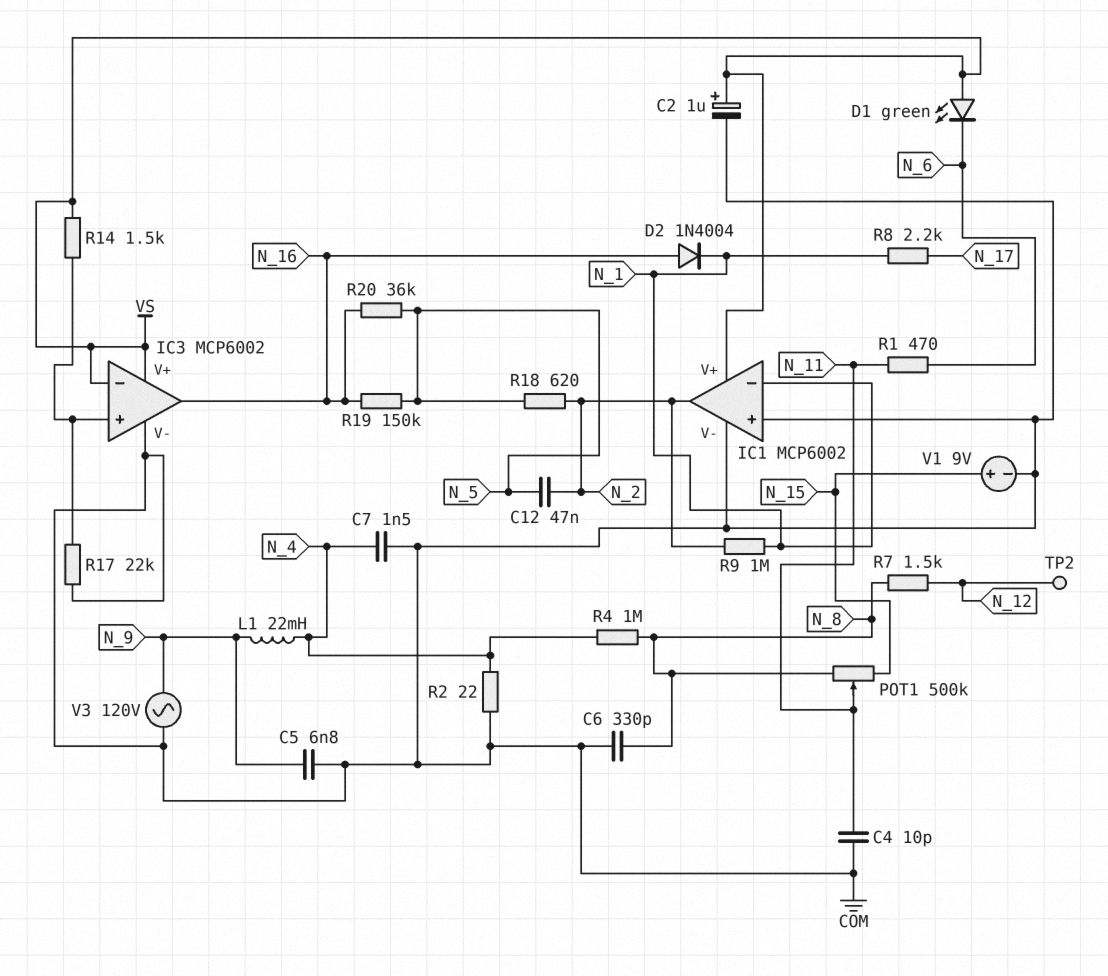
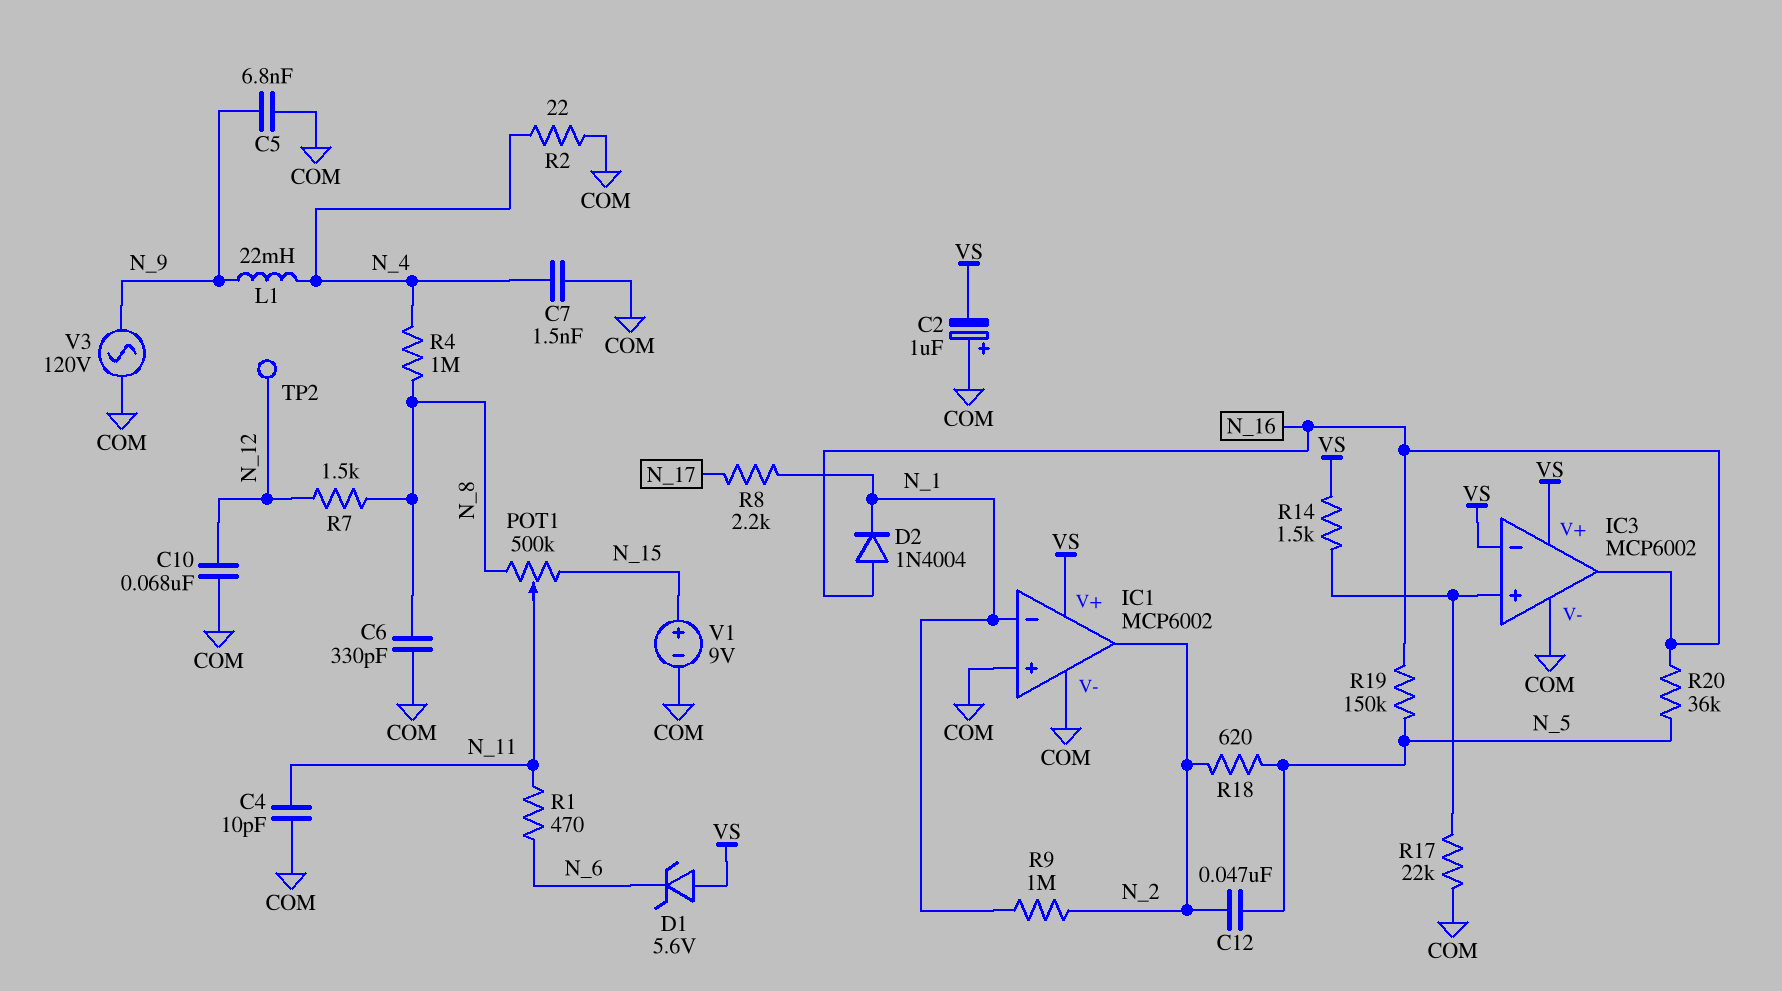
C2: 1uF (plus VS, minus COM) -> 1uF (plus COM, minus VS)
C10: none -> 68nF (COM, N_12)
D1: LED green (A VS, K N_6) -> zener 5.6V (A VS, K N_6)

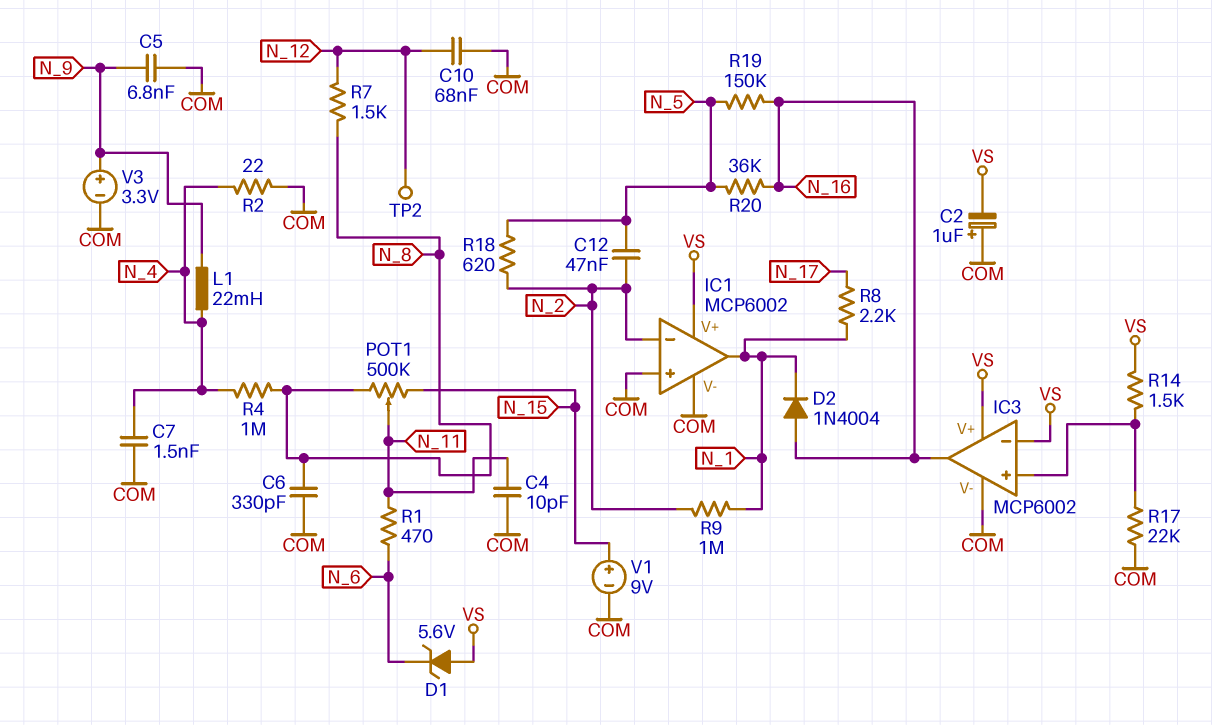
IC1 pin in-: N_1 -> N_2
IC1 pin out: N_2 -> N_1
V3: AC 120V (COM, N_9) -> 3.3V (plus N_9, minus COM)

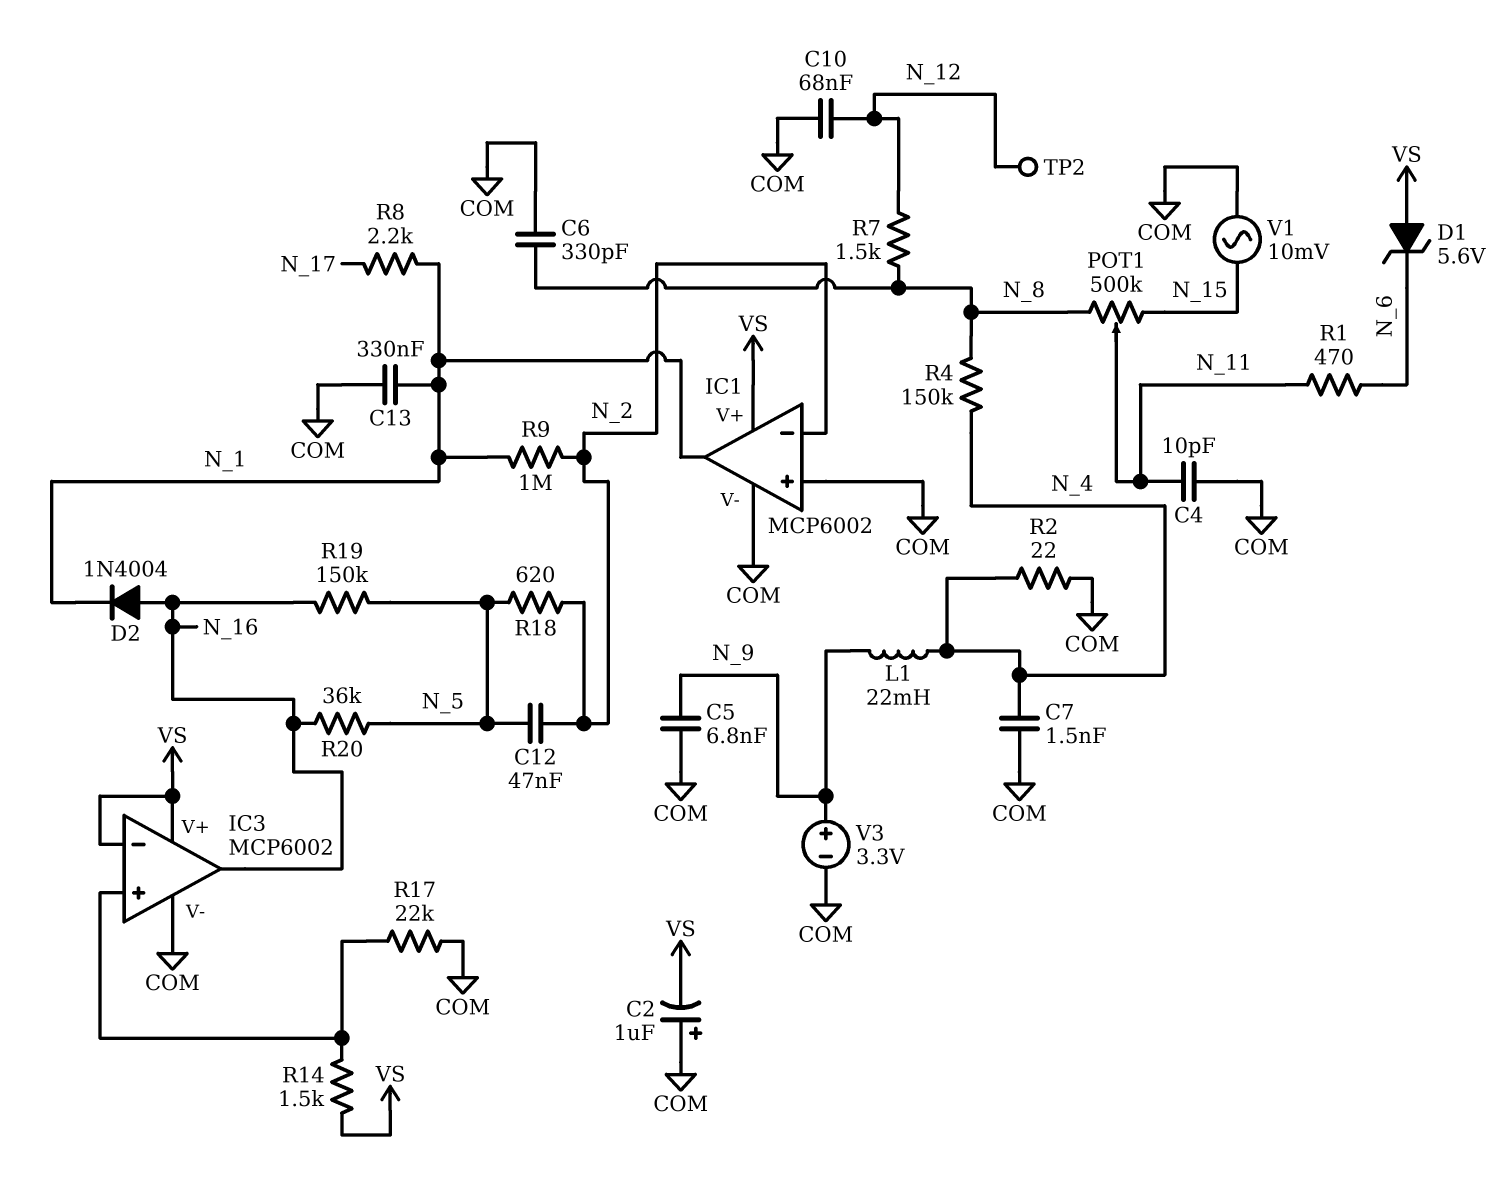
C13: none -> 330nF (COM, N_1)
R4: 1M (N_4, N_8) -> 150k (N_4, N_8)
V1: 9V (plus N_15, minus COM) -> AC 10mV (COM, N_15)

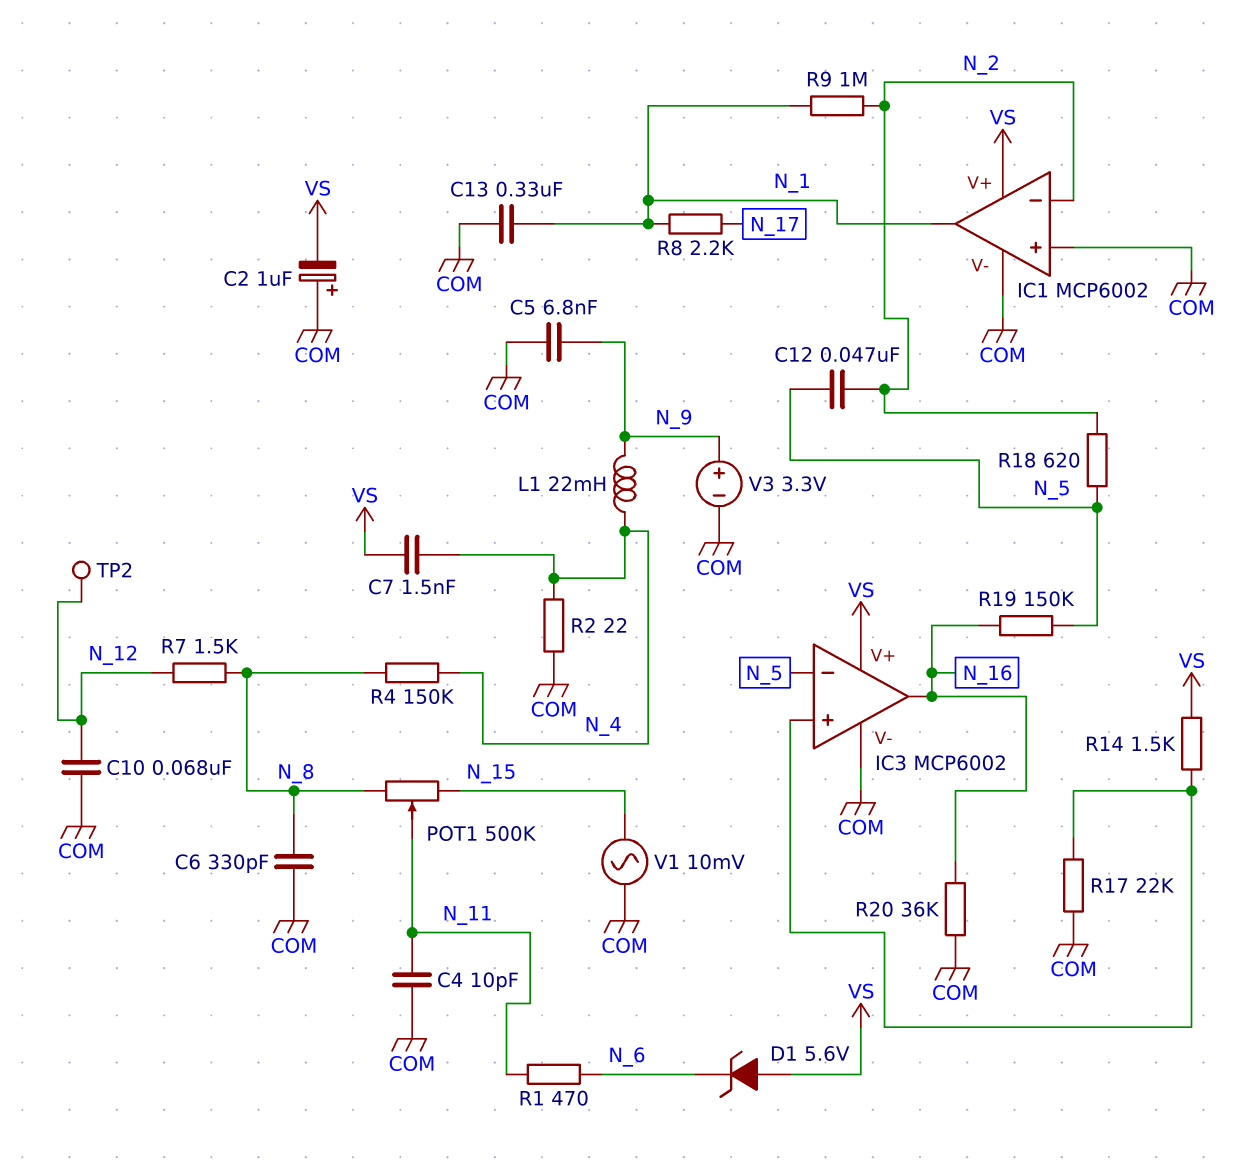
C7: 1.5nF (COM, N_4) -> 1.5nF (N_4, VS)
D2: diode 1N4004 (A N_16, K N_1) -> none
IC3 pin in-: VS -> N_5
R20: 36k (N_5, N_16) -> 36k (COM, N_16)

